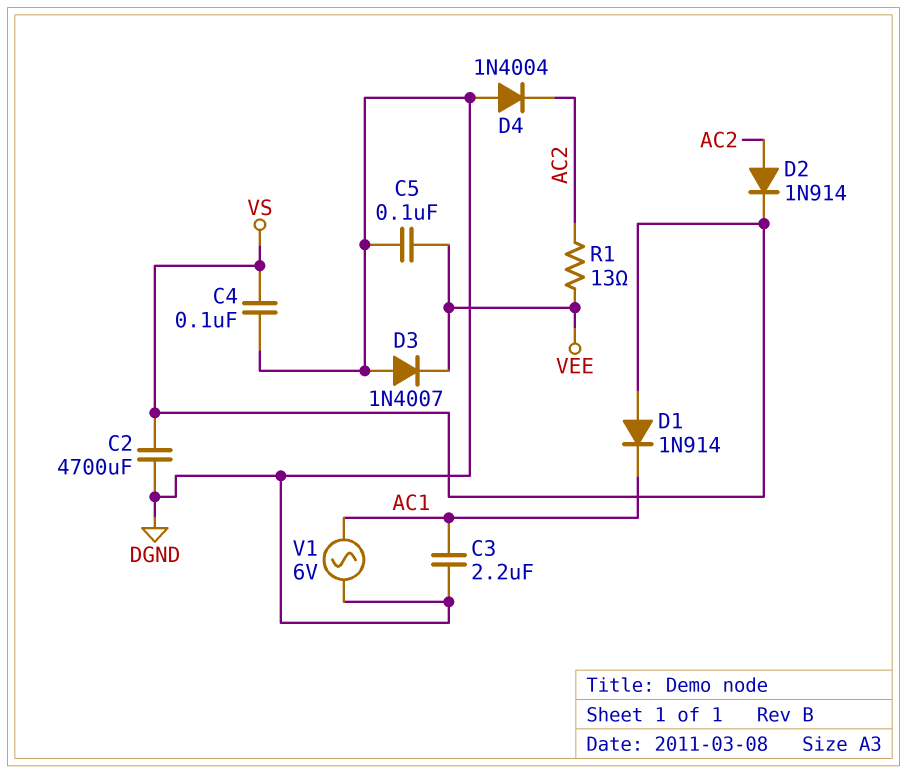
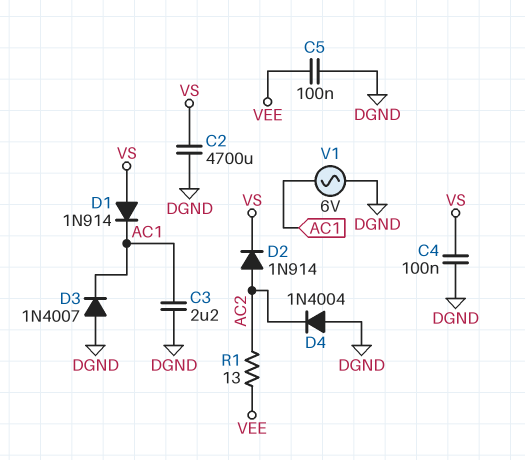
D3: diode 1N4007 (A DGND, K VEE) -> diode 1N4007 (A DGND, K AC1)

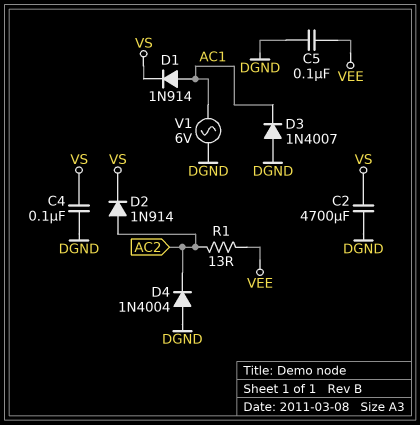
C3: 2.2uF (AC1, DGND) -> none
D1: diode 1N914 (A VS, K AC1) -> diode 1N914 (A AC1, K VS)

